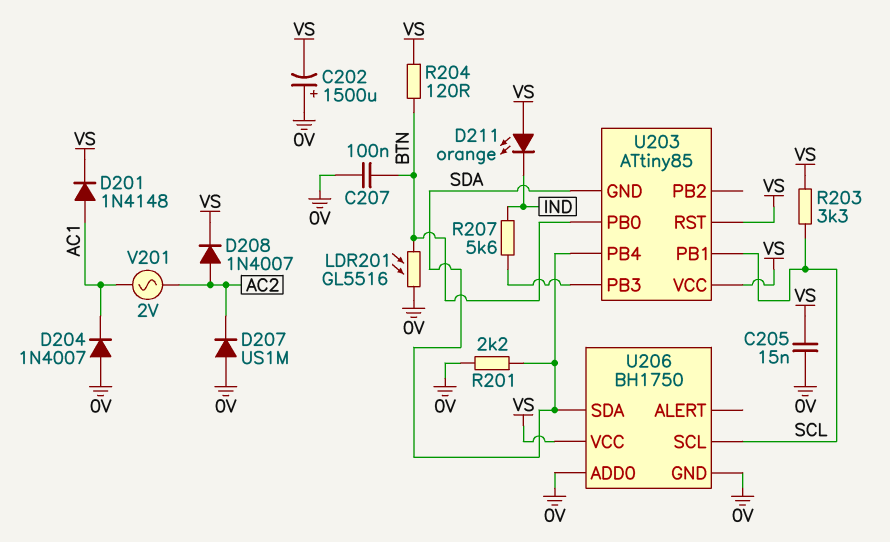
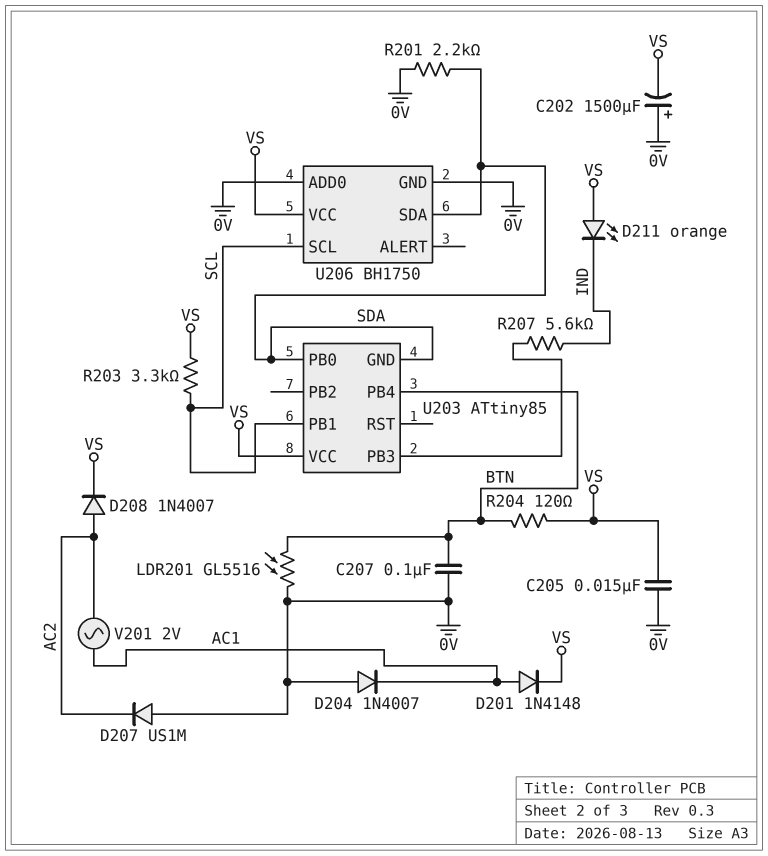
U203 pin PB0: BTN -> SDA
U203 pin PB4: SDA -> BTN
U203 pin RST: VS -> none

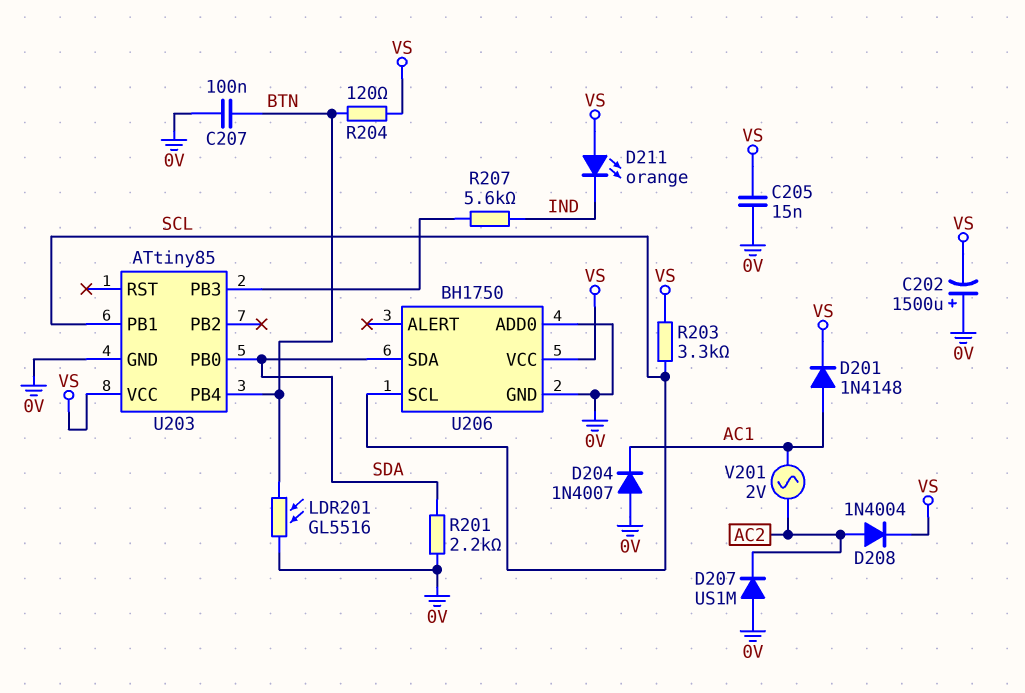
D208: diode 1N4007 (A AC2, K VS) -> diode 1N4004 (A AC2, K VS)
U203 pin GND: SDA -> 0V

